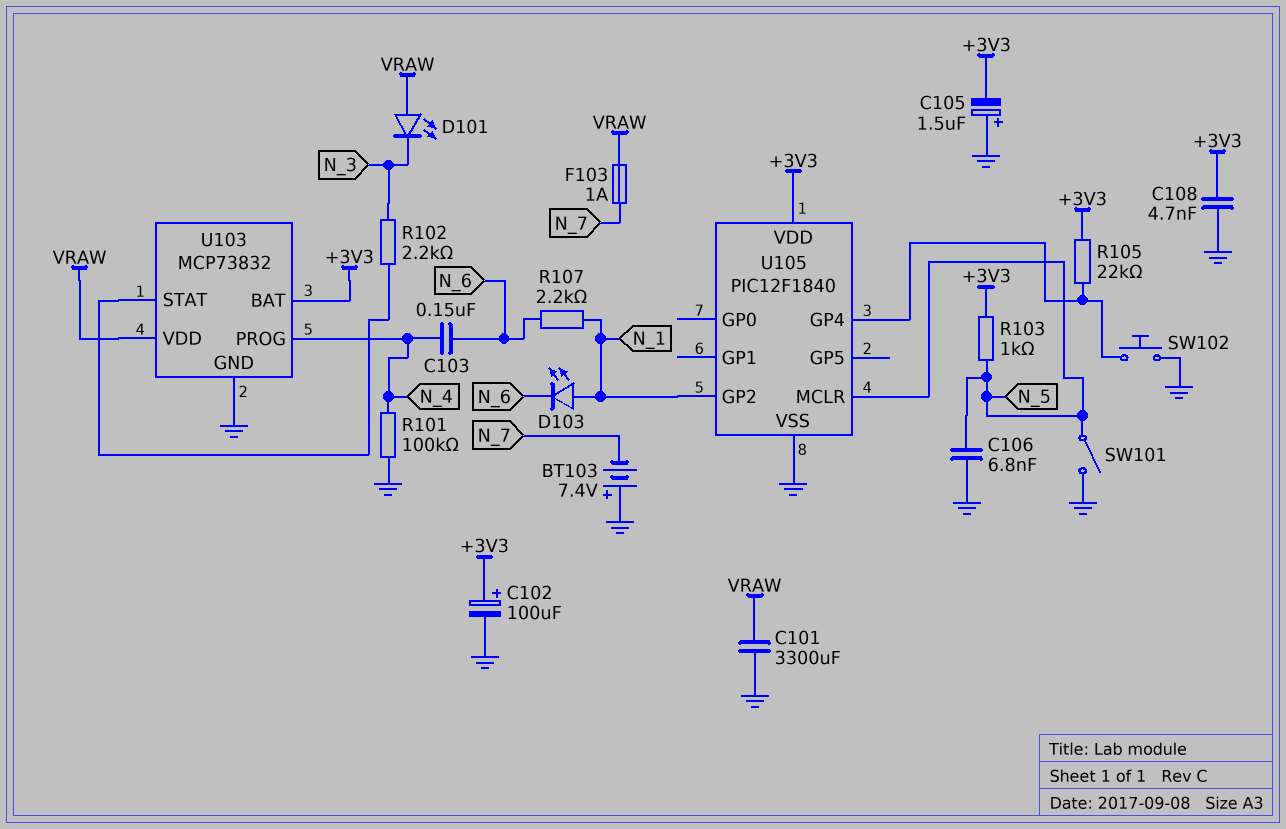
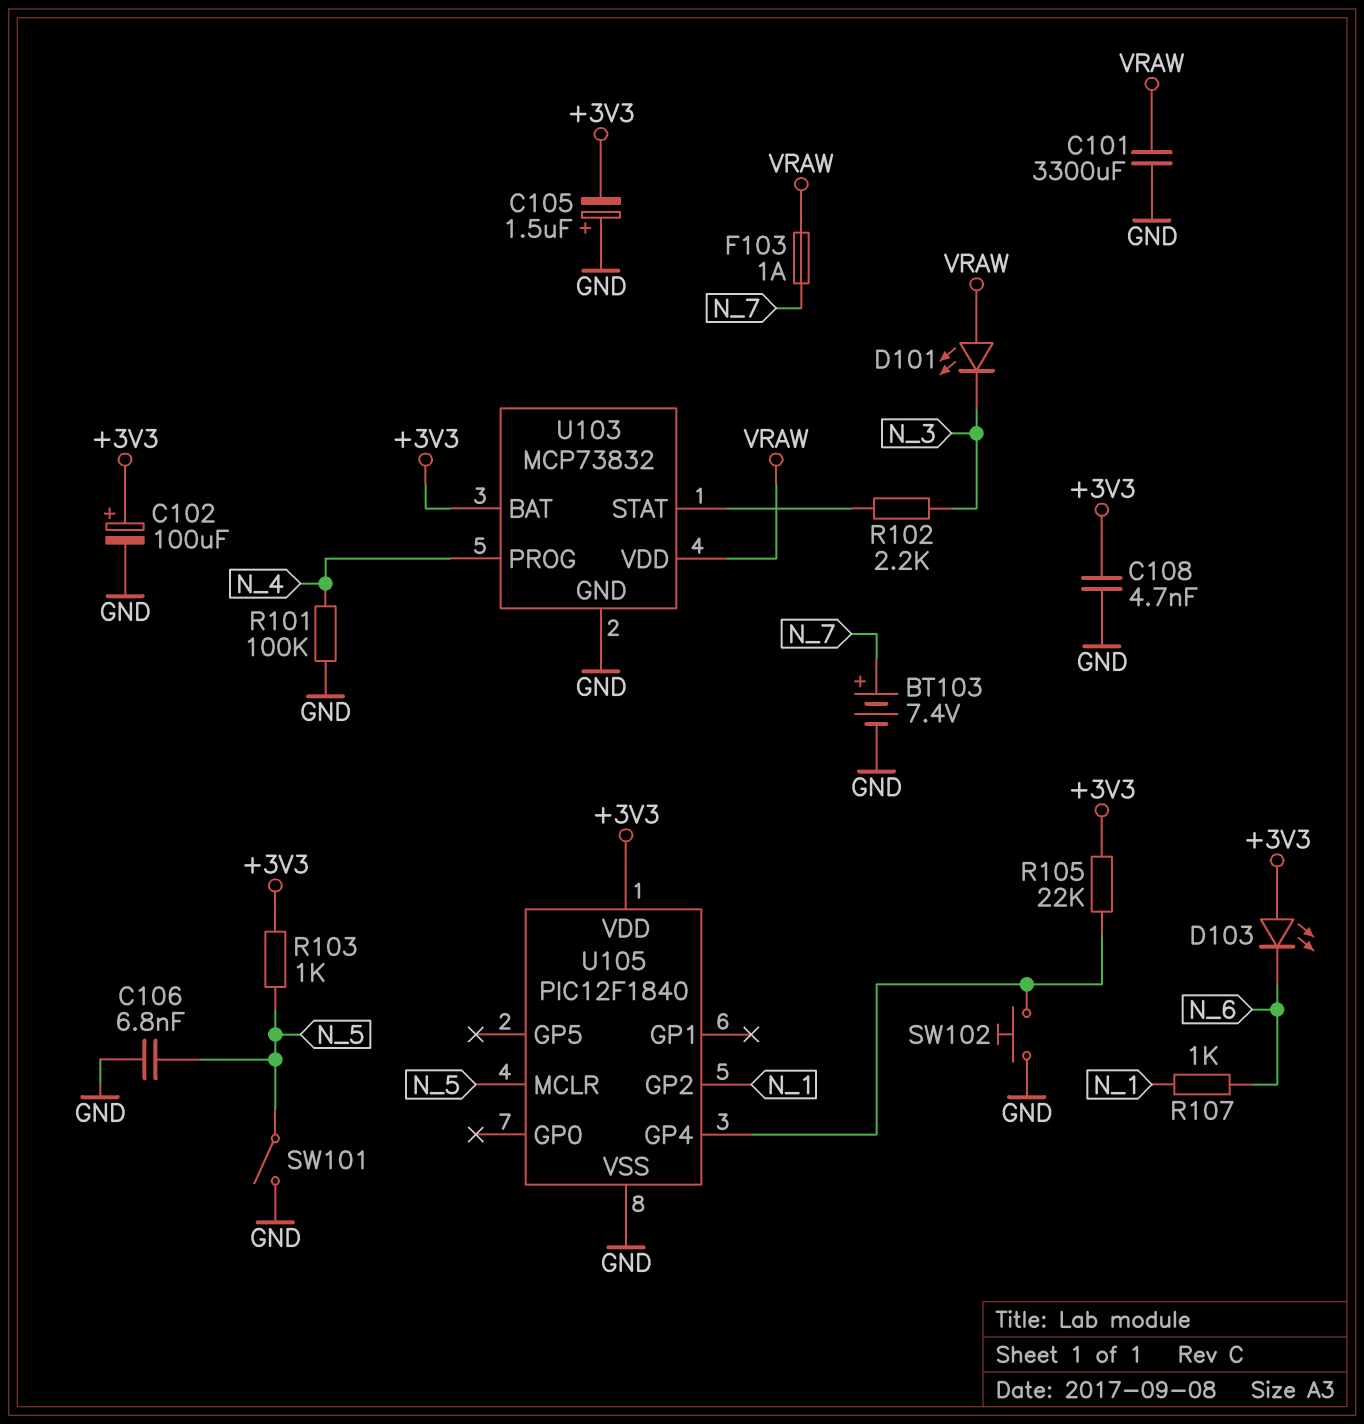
BT103: 7.4V (plus GND, minus N_7) -> 7.4V (plus N_7, minus GND)
C103: 150nF (N_4, N_6) -> none
D103: LED (A N_1, K N_6) -> LED (A +3V3, K N_6)
R107: 2.2k (N_1, N_6) -> 1k (N_1, N_6)

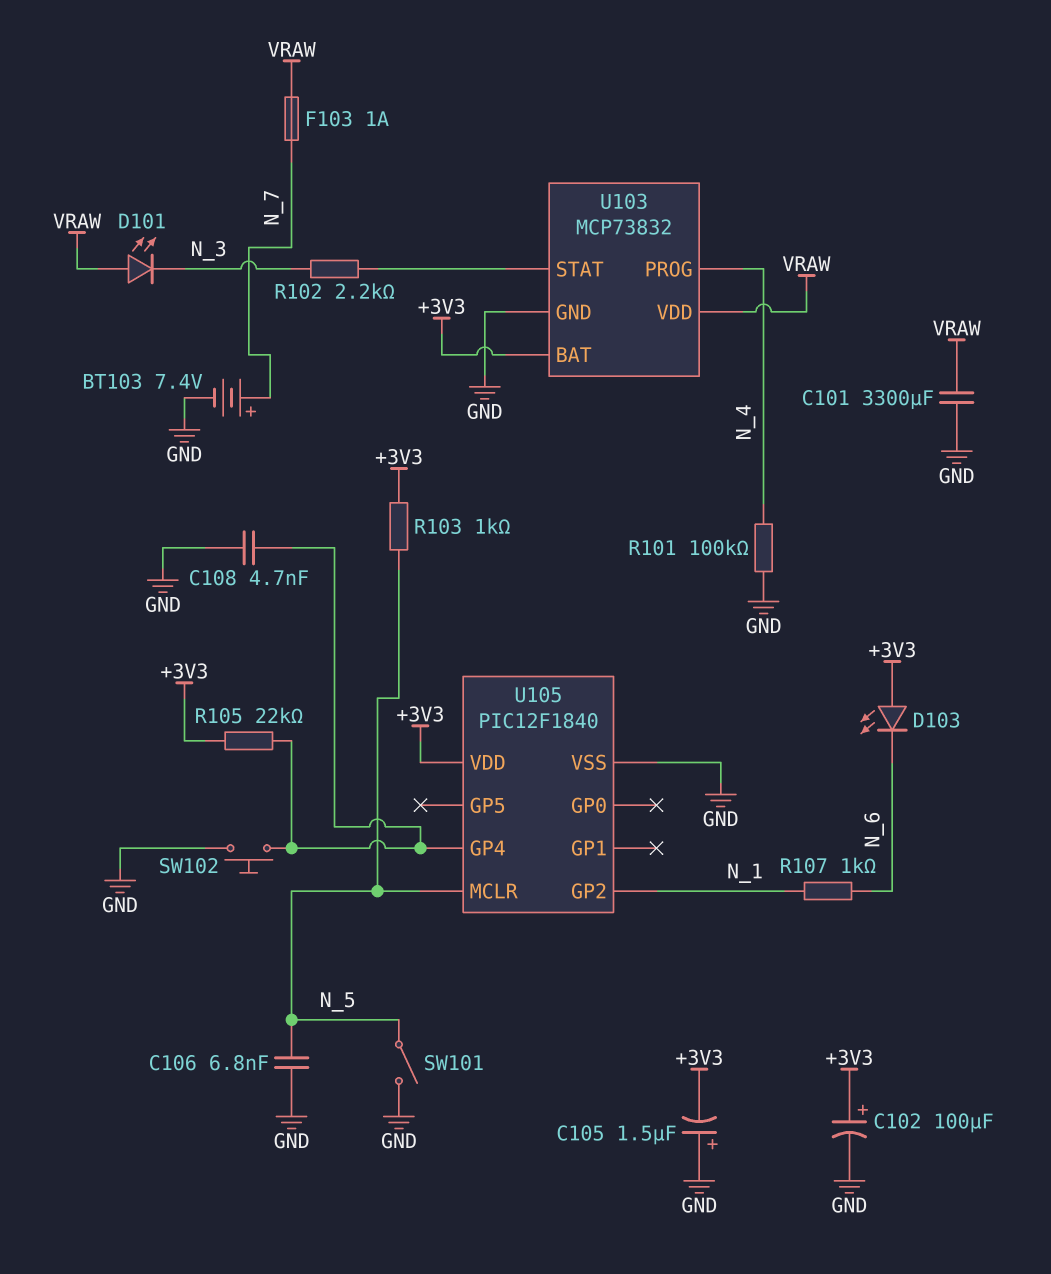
C108: 4.7nF (+3V3, GND) -> 4.7nF (GND, U105/GP4)

